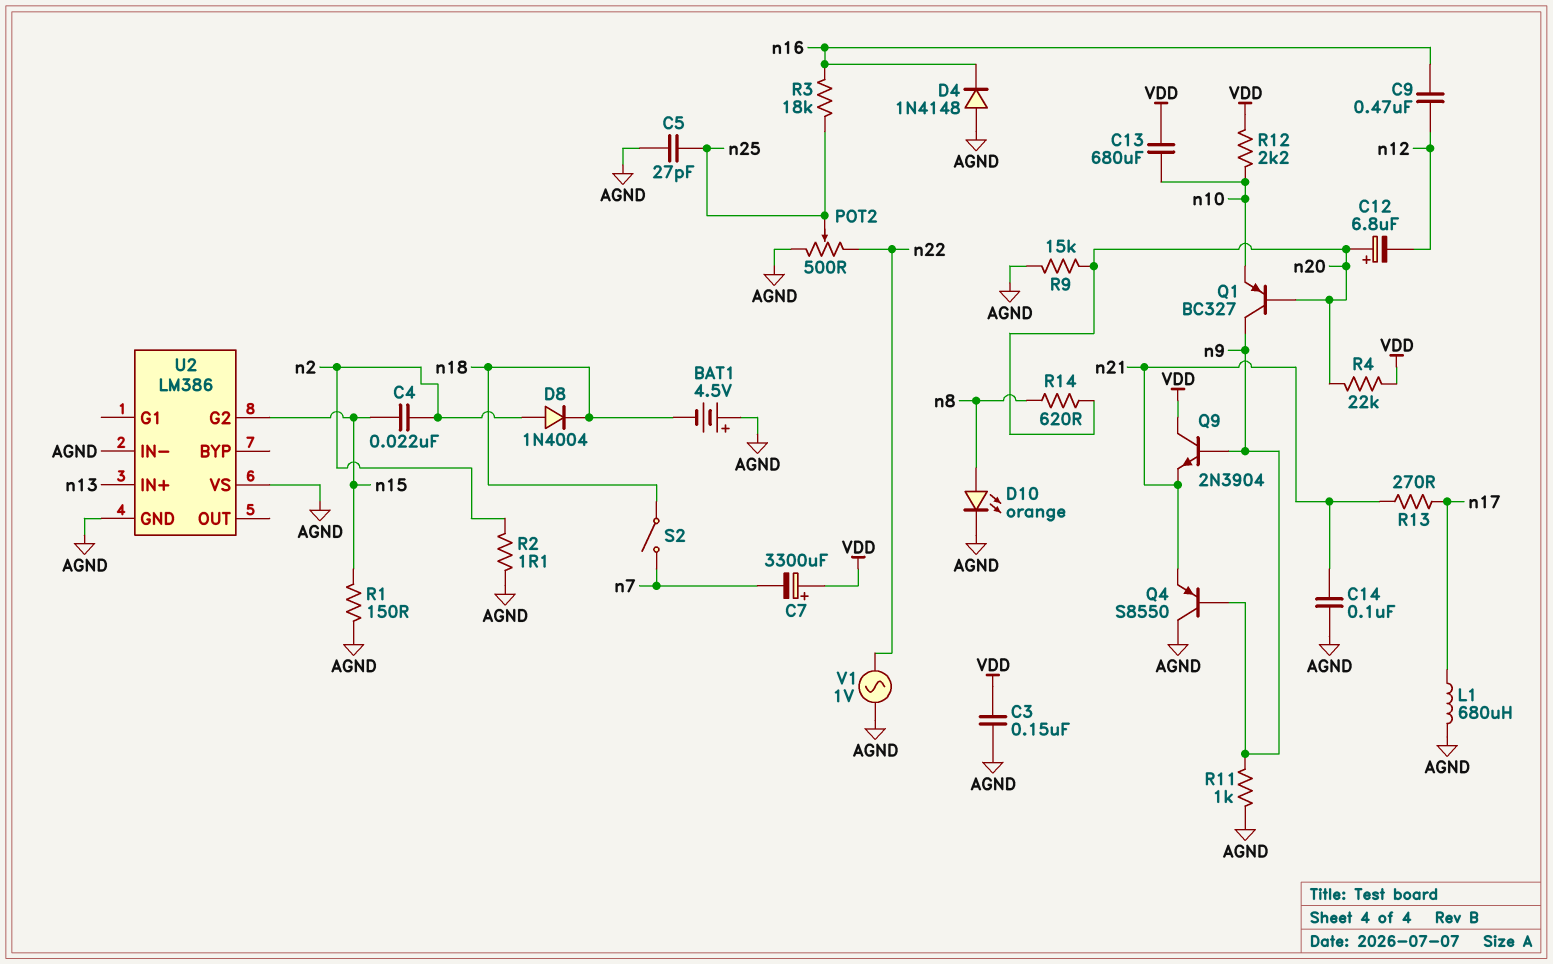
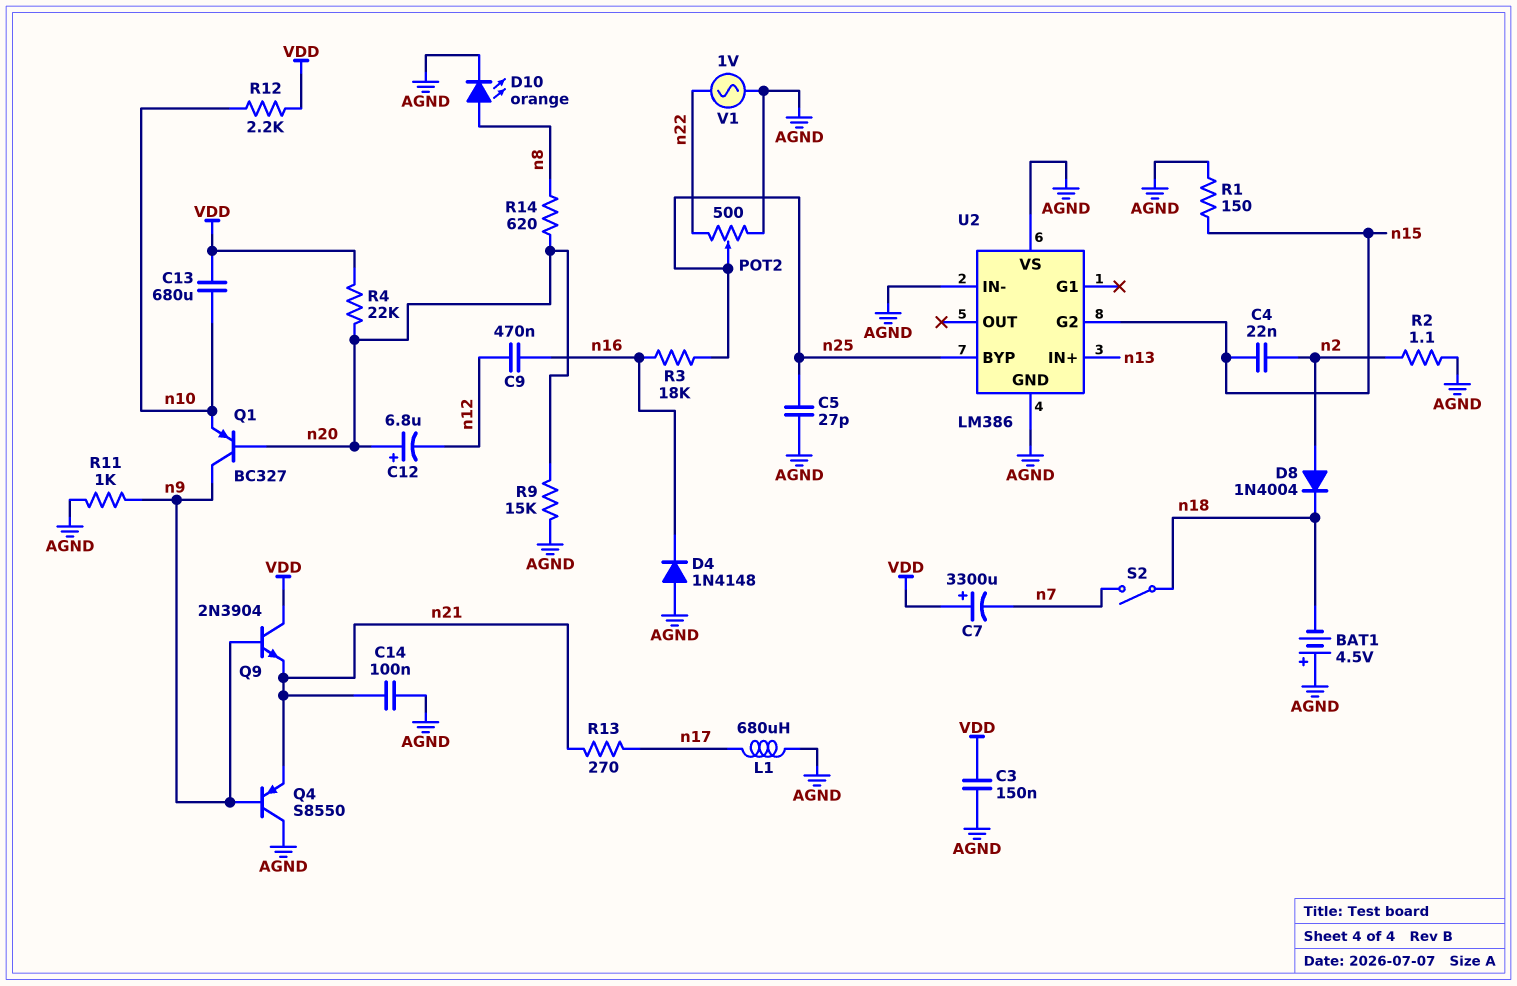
U2 pin BYP: none -> n25

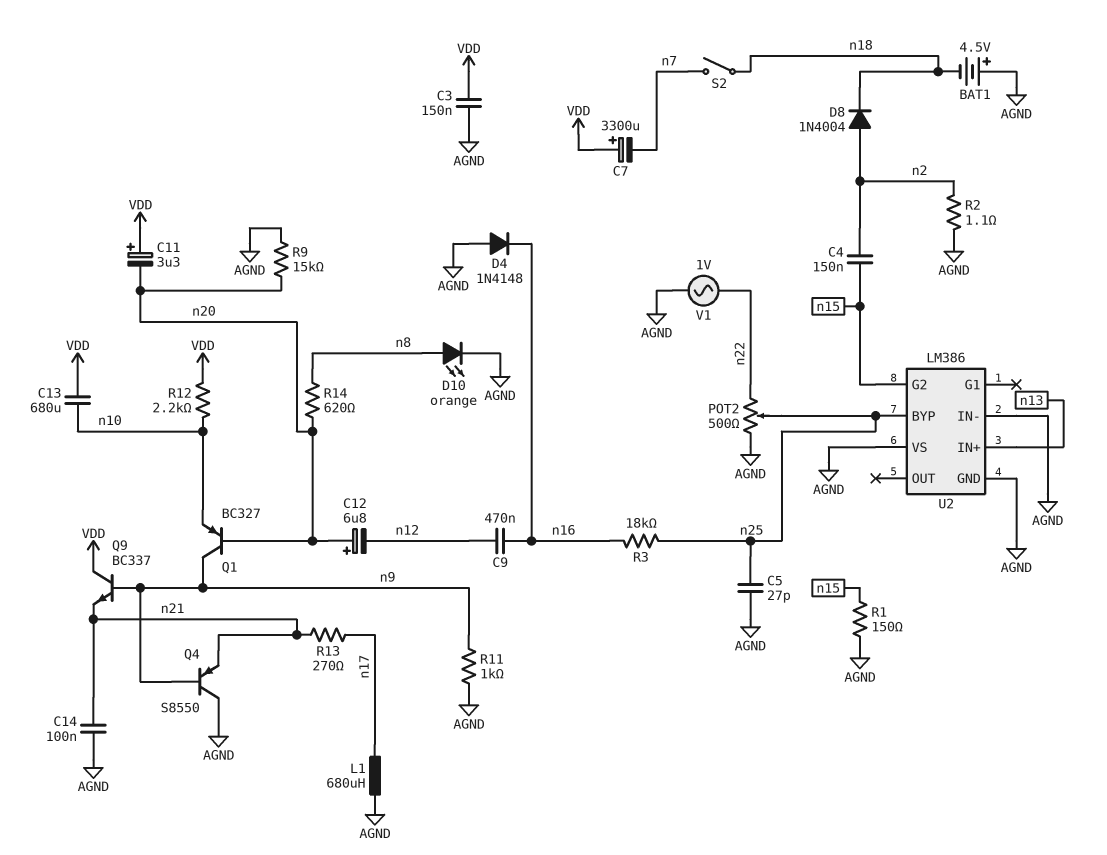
C4: 22nF (n2, n15) -> 150nF (n2, n15)
C11: none -> 3.3uF (plus VDD, minus n20)
Q9: NPN 2N3904 (B n9, C VDD, E n21) -> NPN BC337 (B n9, C VDD, E n21)
R4: 22k (VDD, n20) -> none

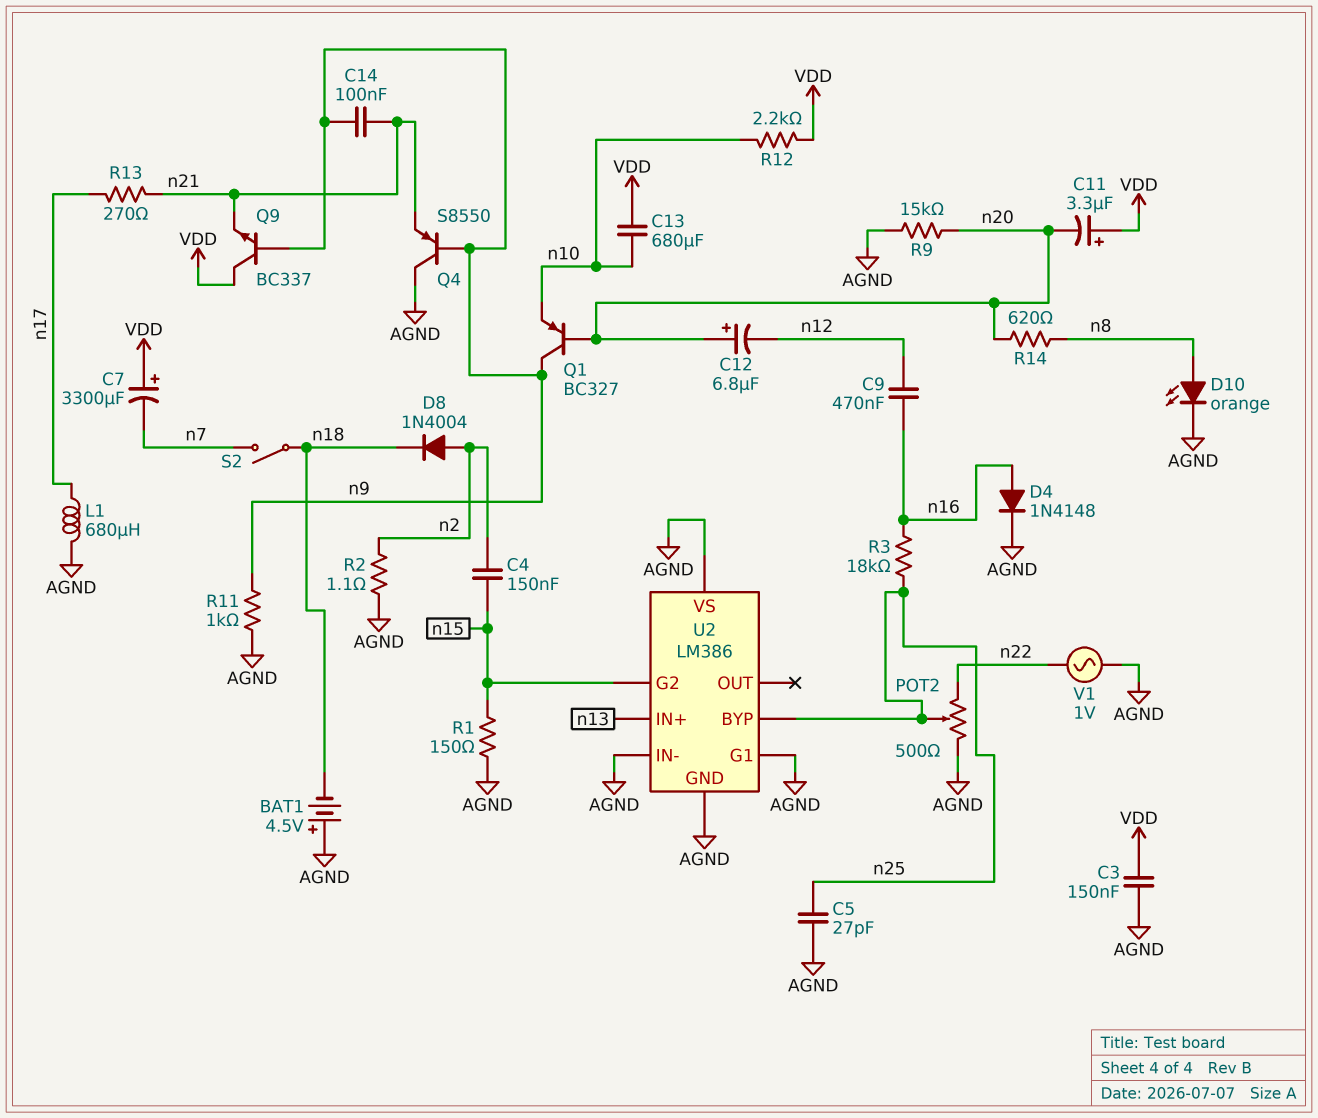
C14: 100nF (AGND, n21) -> 100nF (n9, n21)
D4: diode 1N4148 (A AGND, K n16) -> diode 1N4148 (A n16, K AGND)
U2 pin G1: none -> AGND

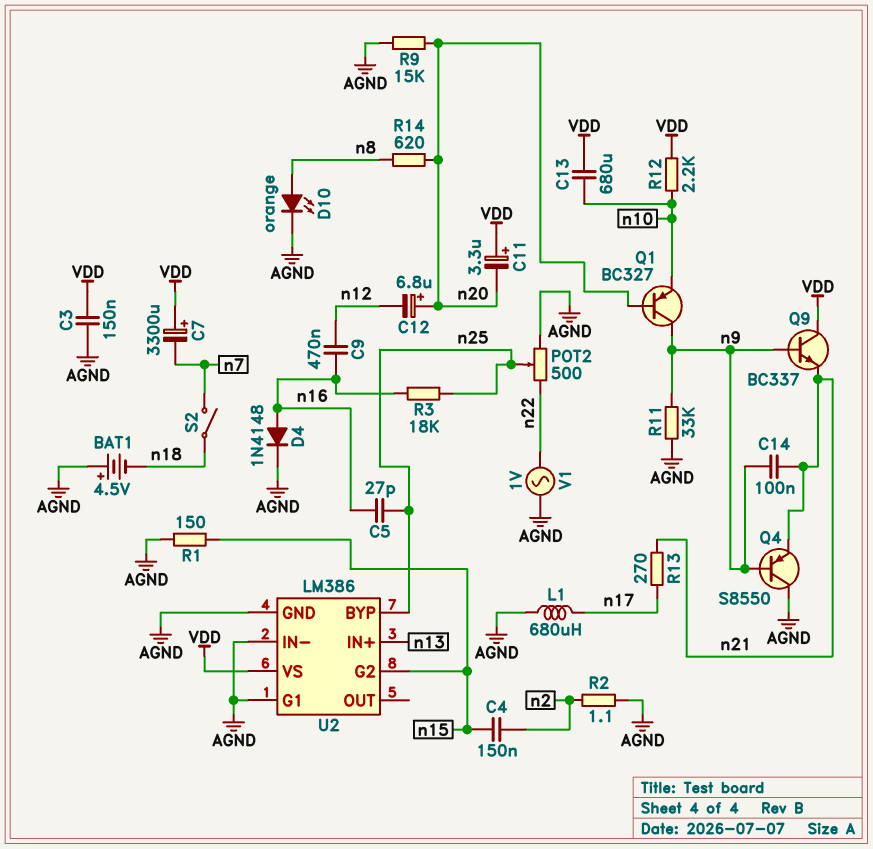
C5: 27pF (AGND, n25) -> 27pF (n16, n25)
D8: diode 1N4004 (A n2, K n18) -> none
R11: 1k (AGND, n9) -> 33k (AGND, n9)
U2 pin VS: AGND -> VDD

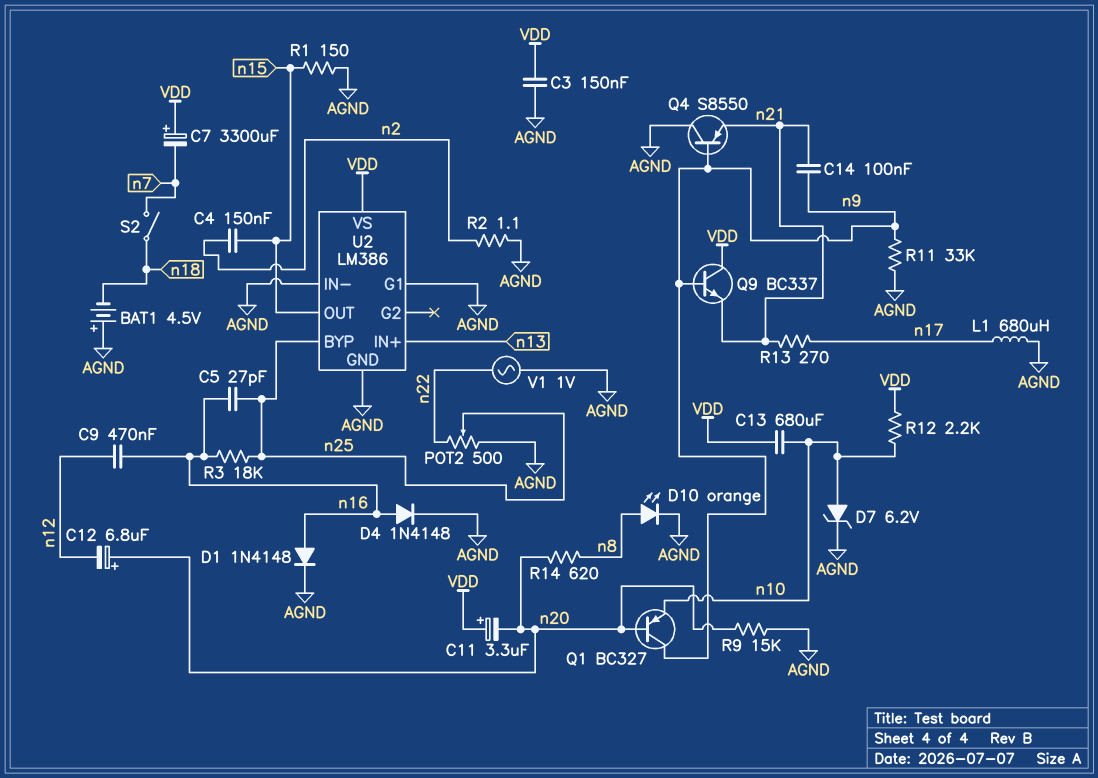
D1: none -> diode 1N4148 (A n16, K AGND)
D7: none -> zener 6.2V (A n10, K AGND)
U2 pin G2: n15 -> none
U2 pin OUT: none -> n15

